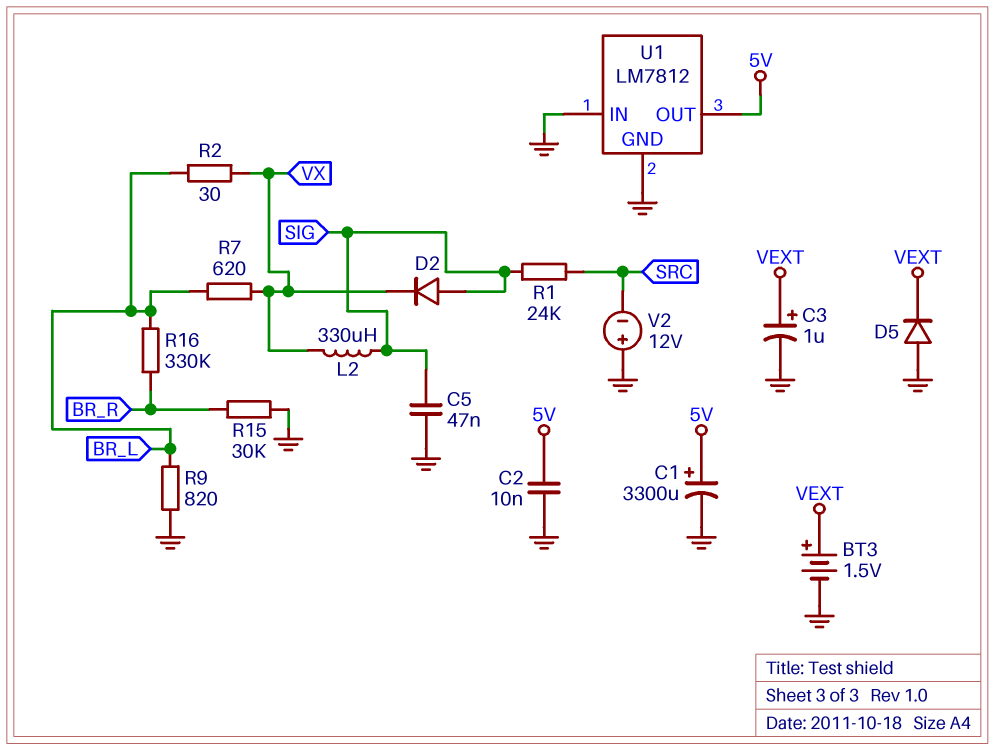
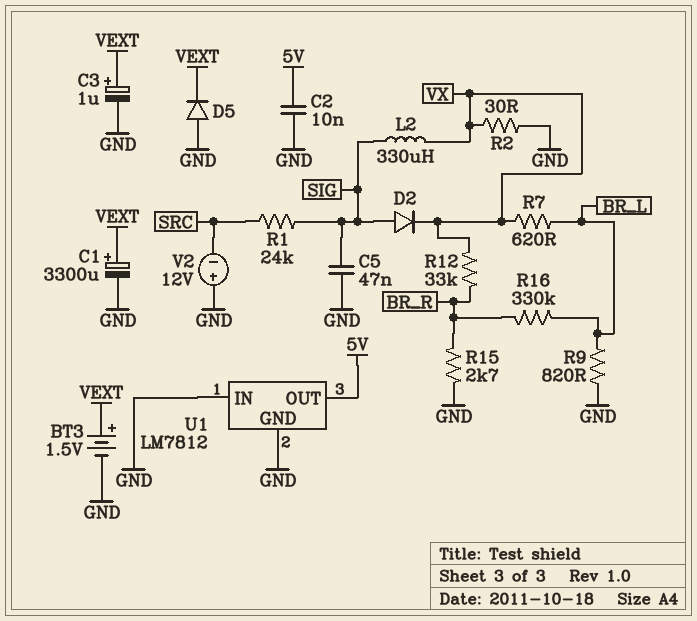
C1: 3300uF (plus 5V, minus GND) -> 3300uF (plus VEXT, minus GND)
R2: 30 (BR_L, VX) -> 30 (GND, VX)
R12: none -> 33k (BR_R, VX)
R15: 30k (BR_R, GND) -> 2.7k (BR_R, GND)

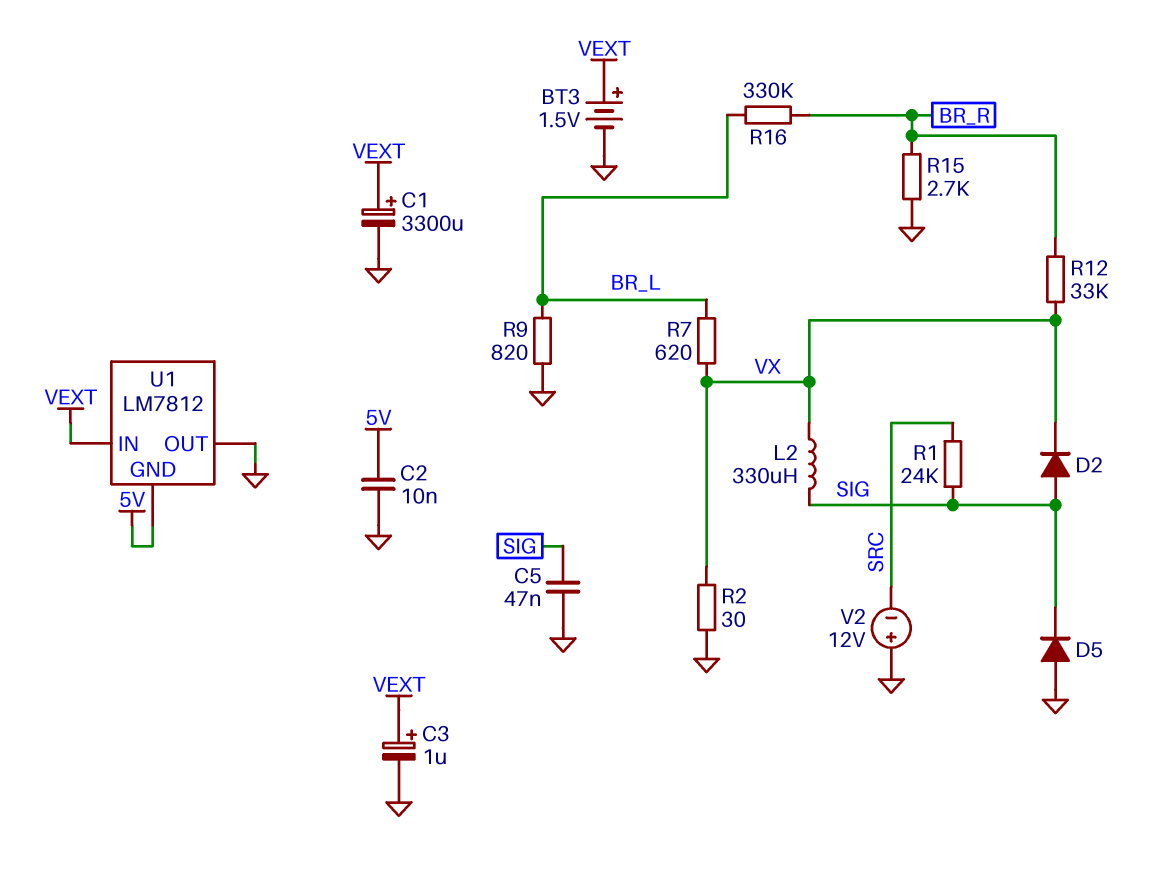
D5: diode (A GND, K VEXT) -> diode (A GND, K SIG)
U1 pin GND: GND -> 5V
U1 pin IN: GND -> VEXT
U1 pin OUT: 5V -> GND

